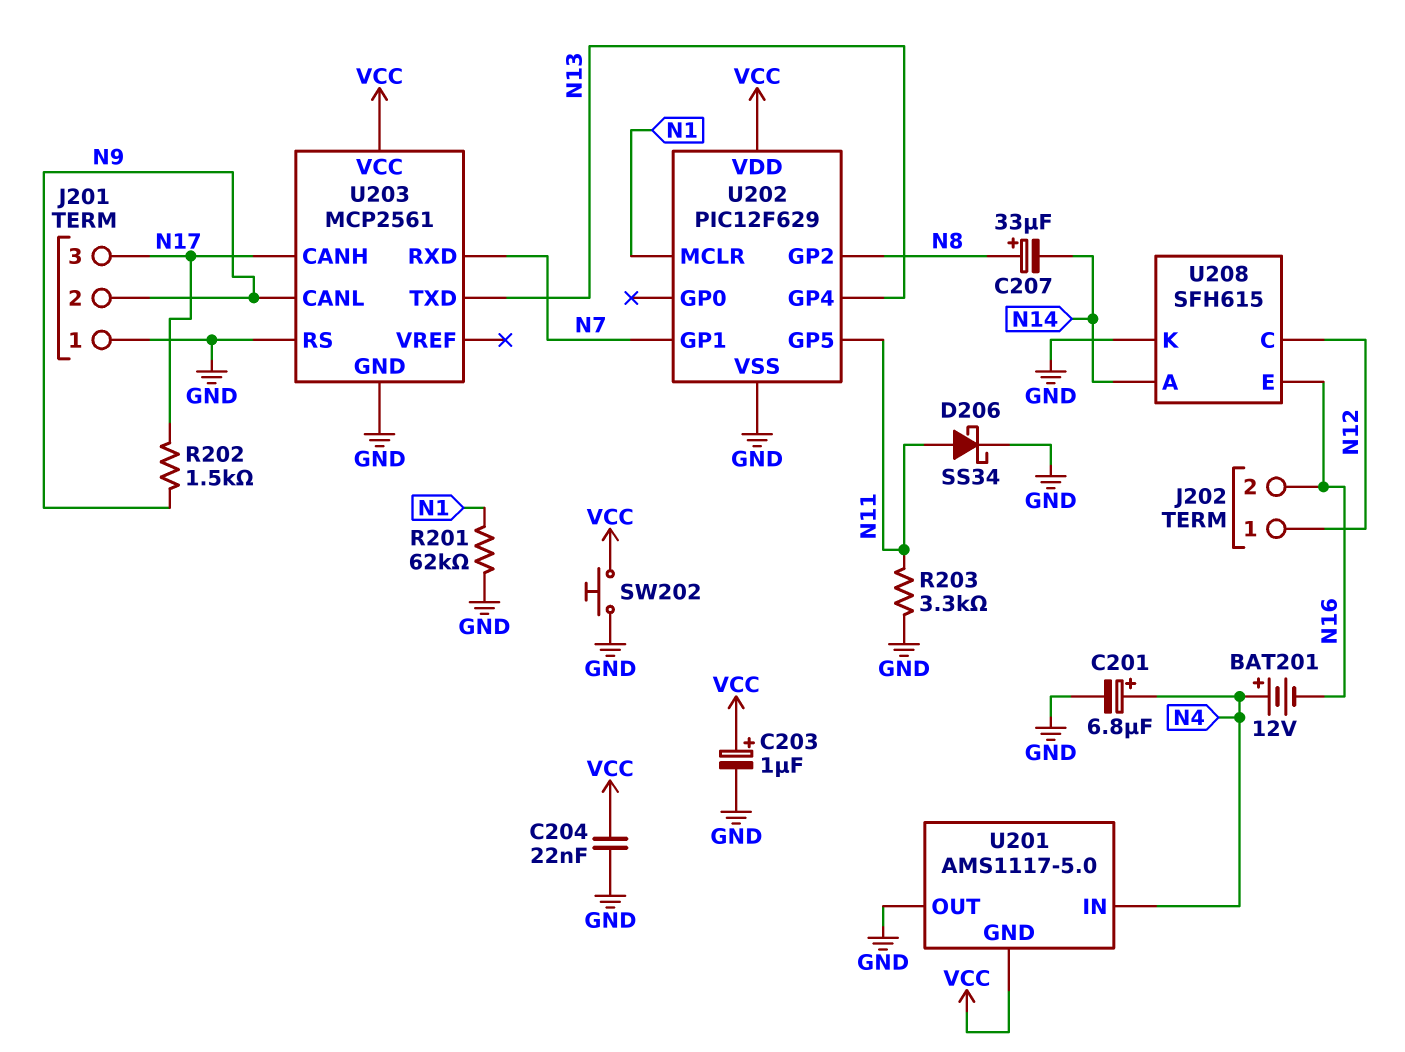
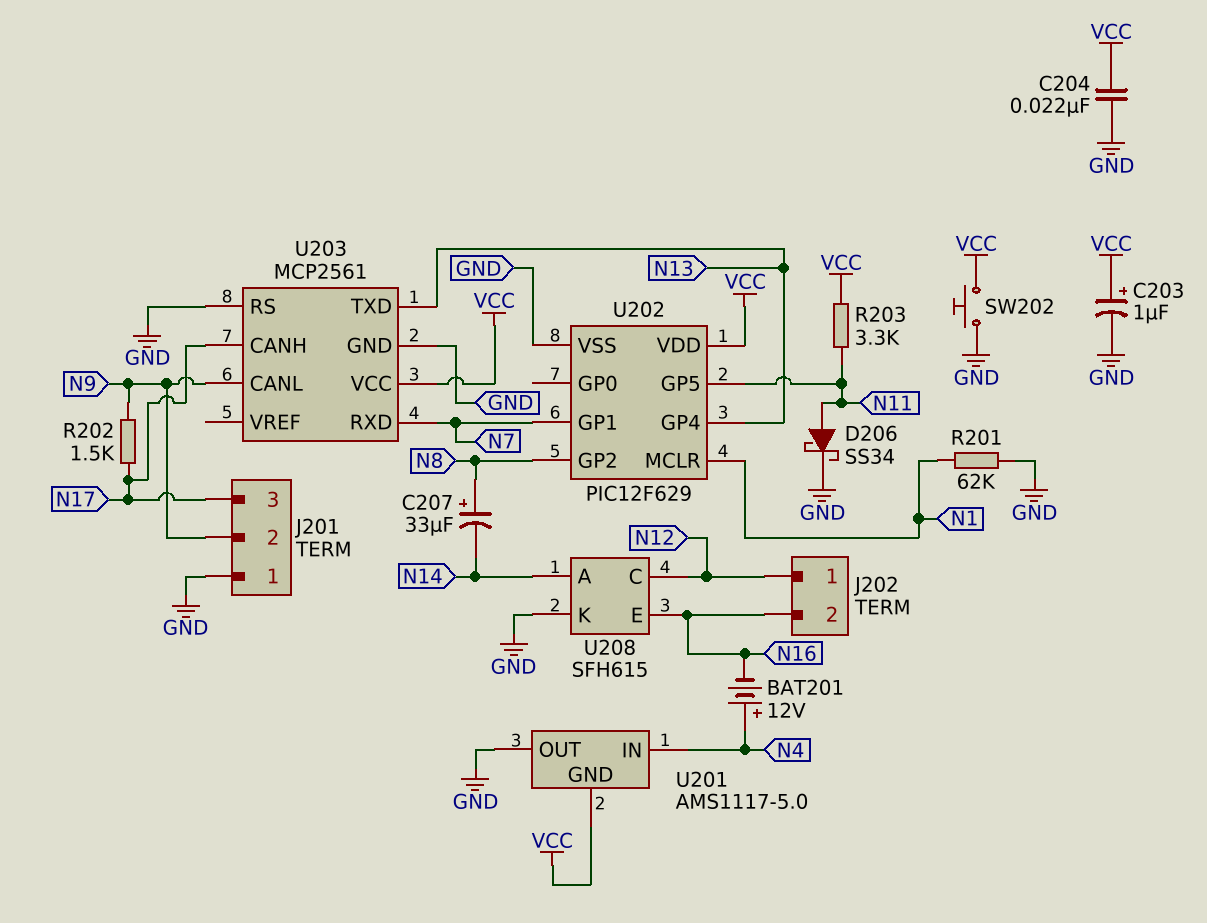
C201: 6.8uF (plus N4, minus GND) -> none
R203: 3.3k (GND, N11) -> 3.3k (N11, VCC)

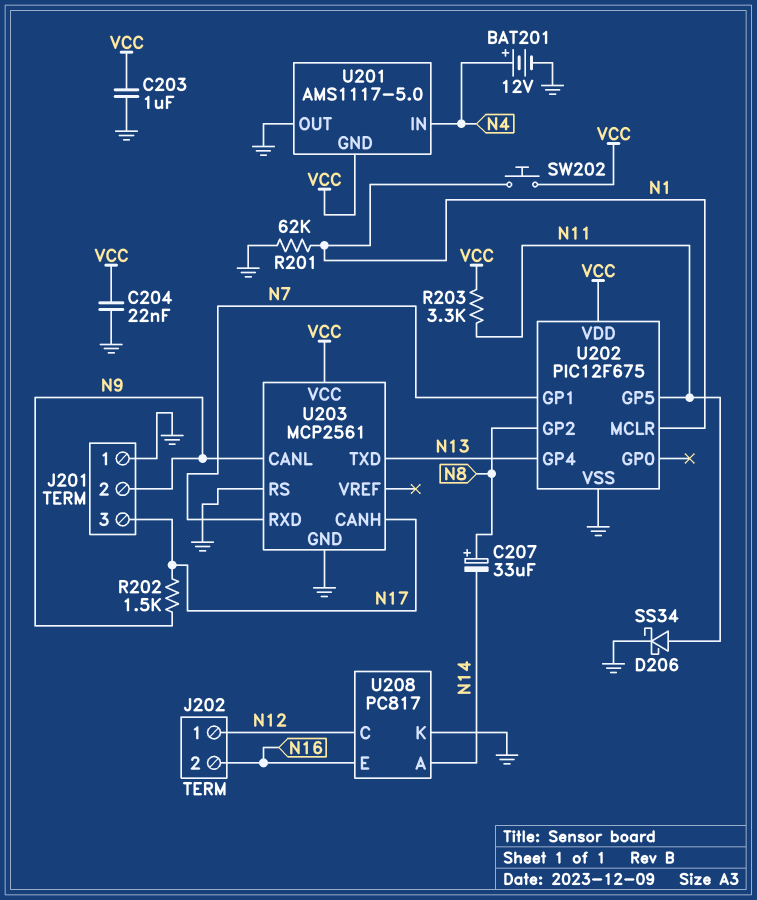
BAT201: 12V (plus N4, minus N16) -> 12V (plus N4, minus GND)
C203: 1uF (plus VCC, minus GND) -> 1uF (GND, VCC)
SW202: button (GND, VCC) -> button (N1, VCC)
U202: PIC12F629 -> PIC12F675
U208: SFH615 -> PC817

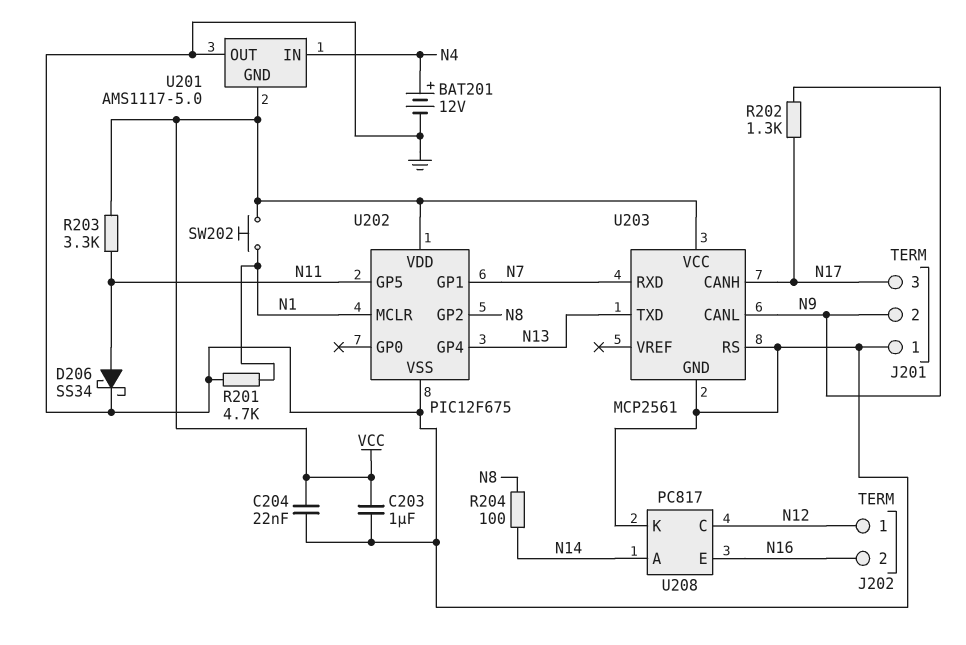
C207: 33uF (plus N8, minus N14) -> none
R201: 62k (GND, N1) -> 4.7k (GND, N1)
R202: 1.5k (N9, N17) -> 1.3k (N9, N17)
R204: none -> 100 (N8, N14)

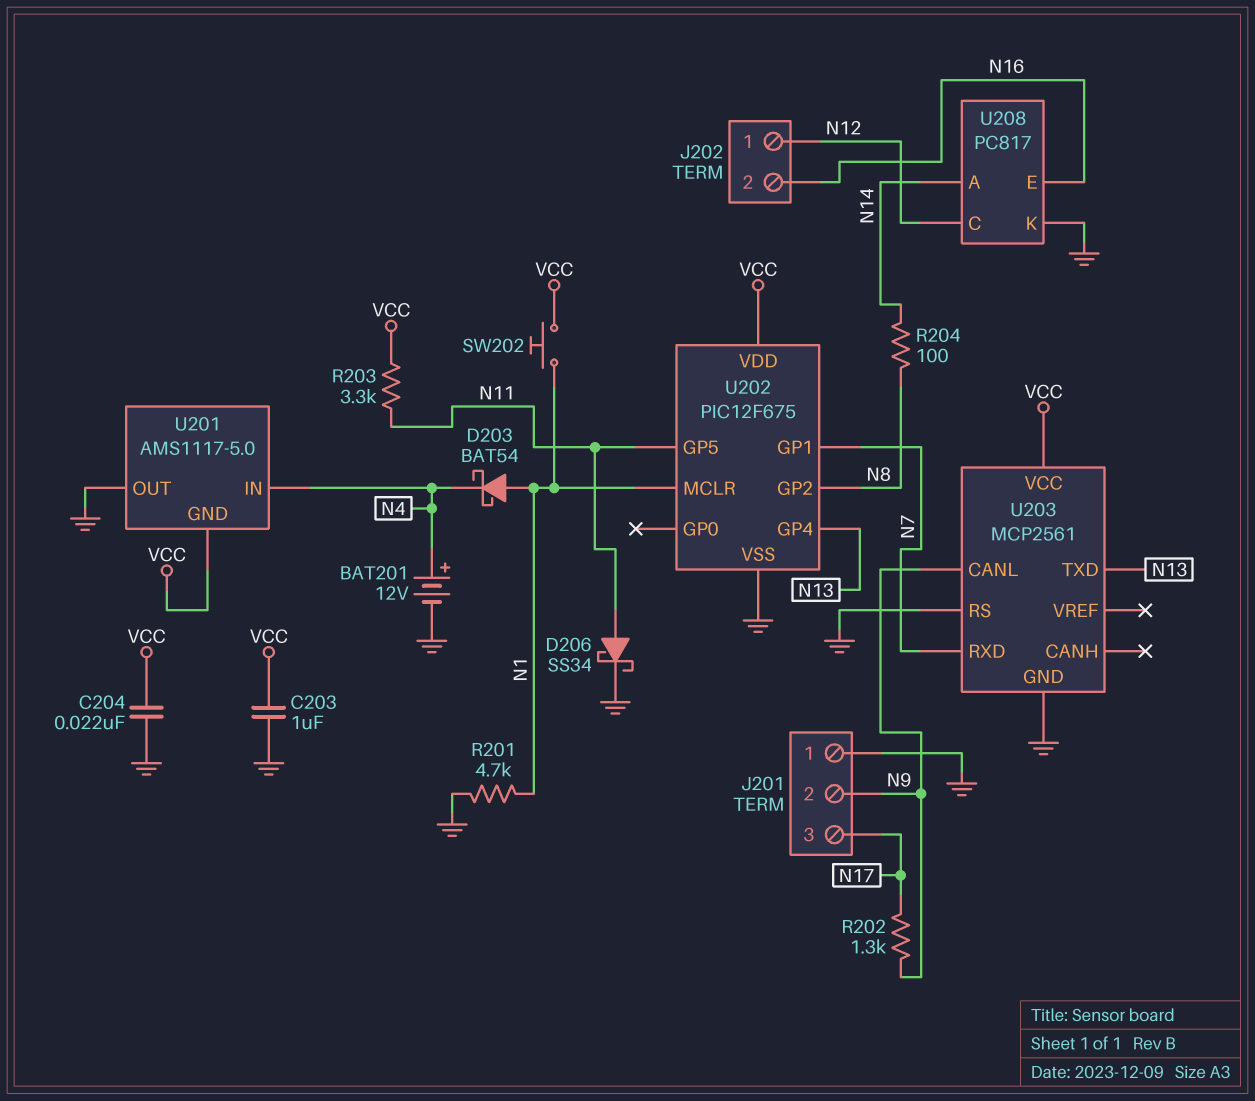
D203: none -> schottky BAT54 (A N1, K N4)
U203 pin CANH: N17 -> none

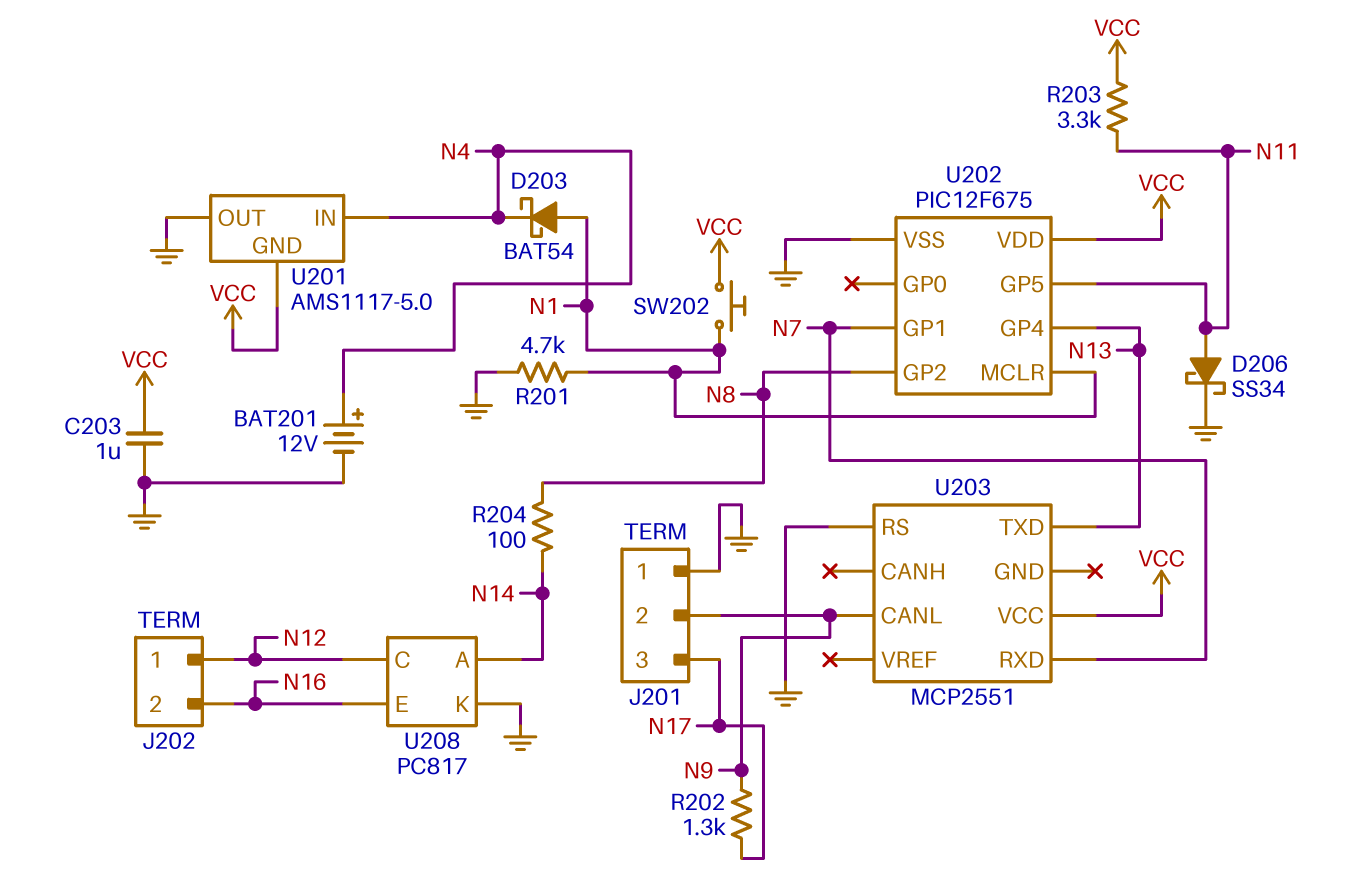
C204: 22nF (GND, VCC) -> none
U203: MCP2561 -> MCP2551
U203 pin GND: GND -> none

